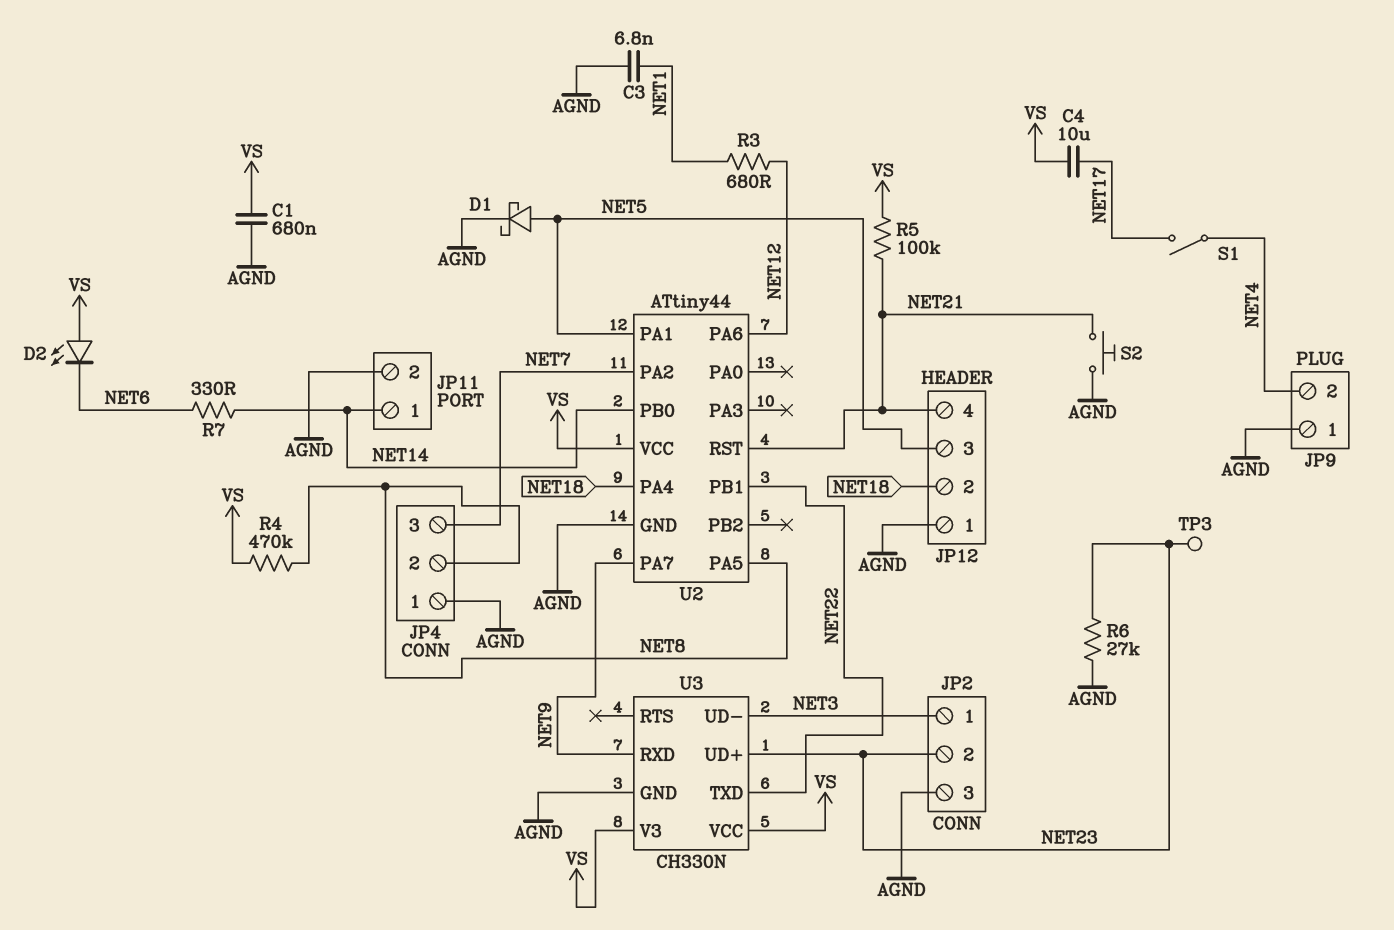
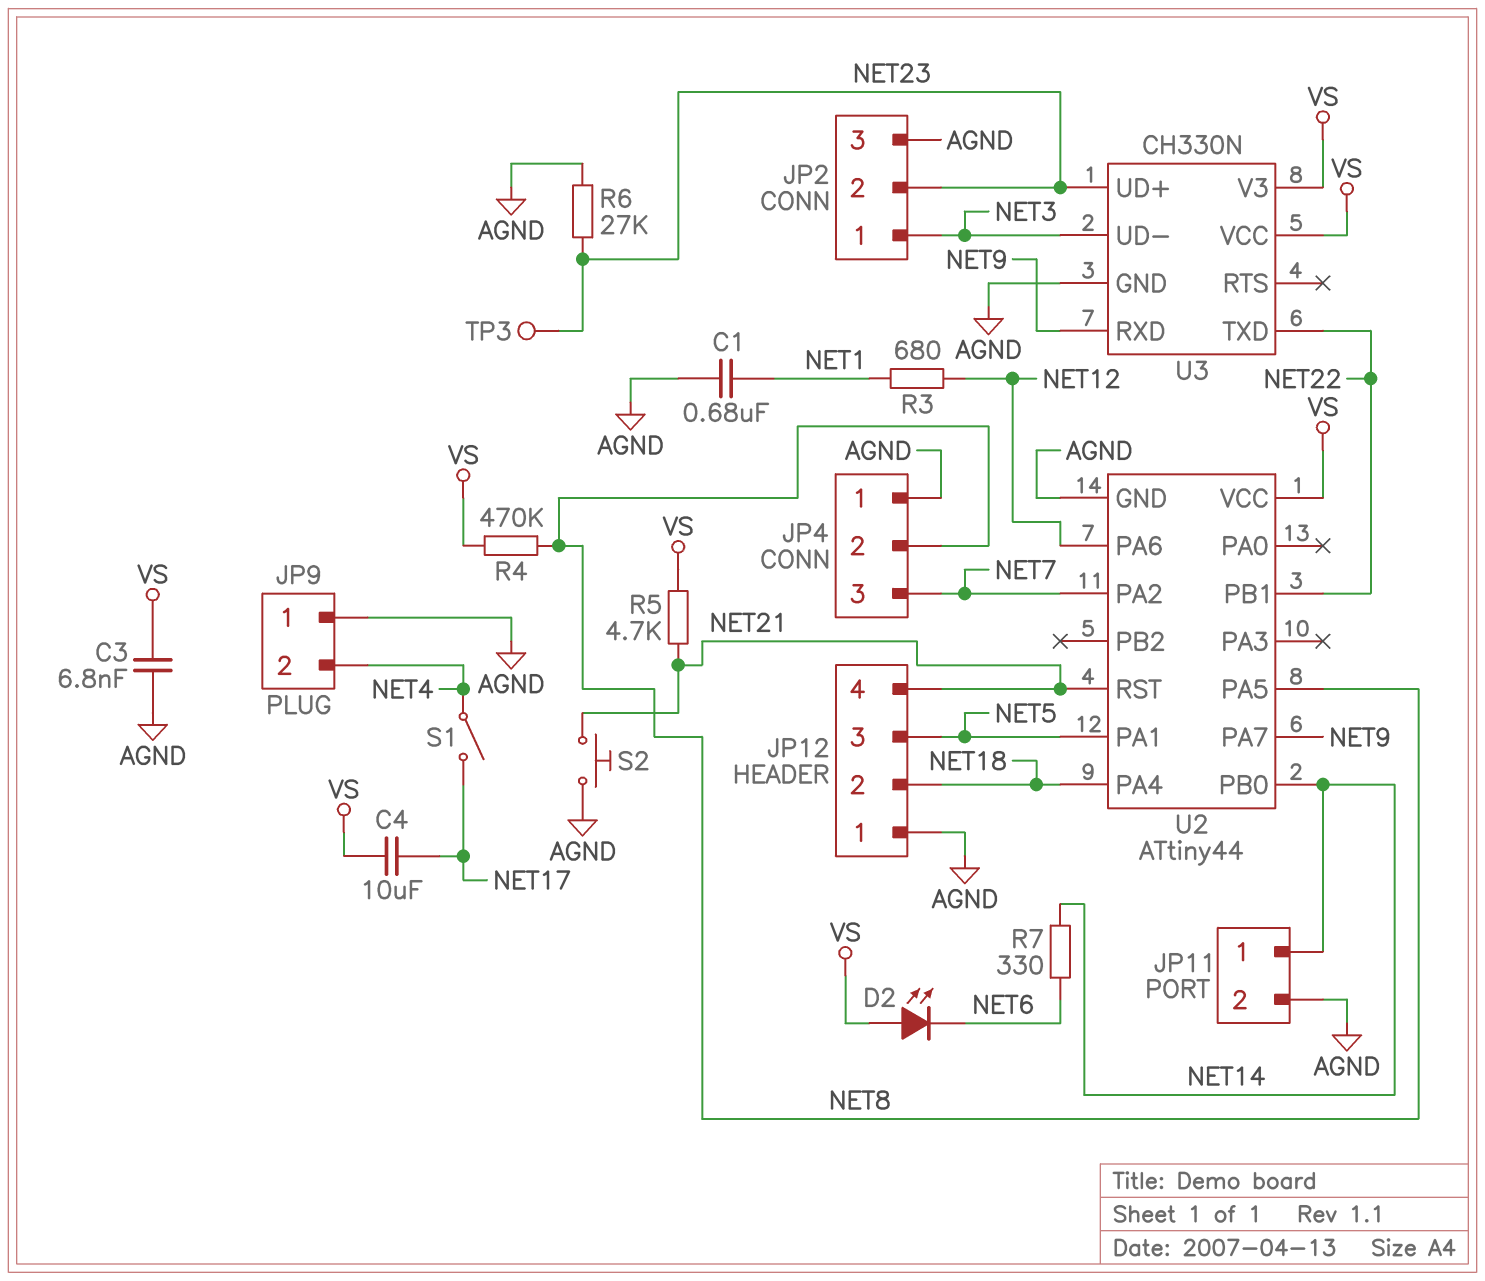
C1: 680nF (AGND, VS) -> 680nF (AGND, NET1)
C3: 6.8nF (AGND, NET1) -> 6.8nF (AGND, VS)
D1: schottky (A NET5, K AGND) -> none
R5: 100k (NET21, VS) -> 4.7k (NET21, VS)

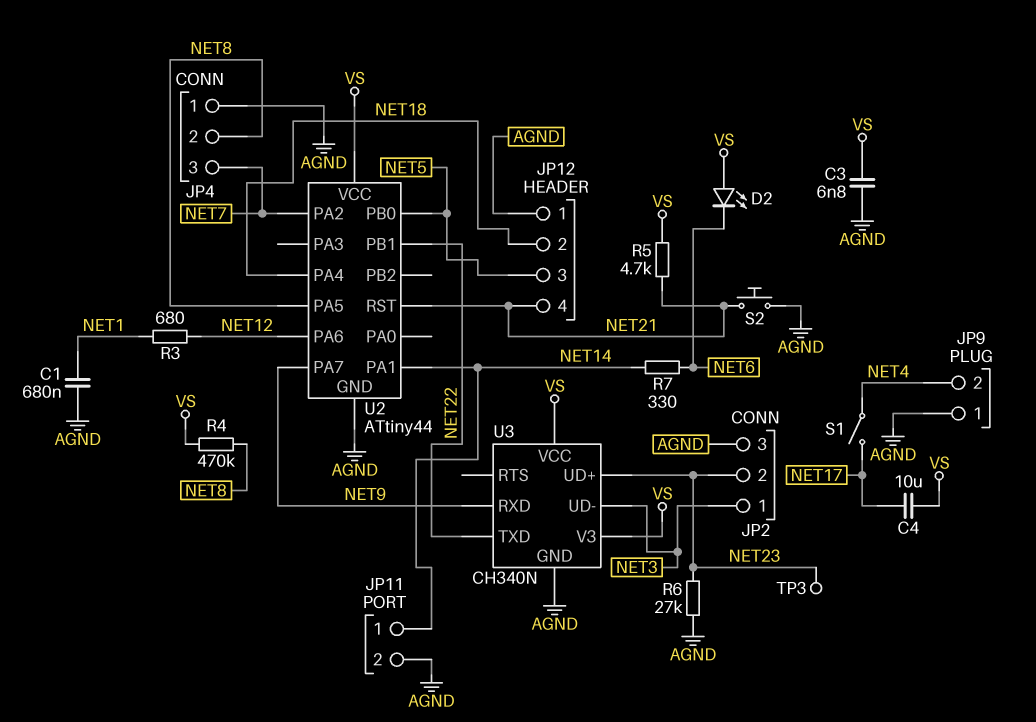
U2 pin PA1: NET5 -> NET14
U2 pin PB0: NET14 -> NET5
U3: CH330N -> CH340N

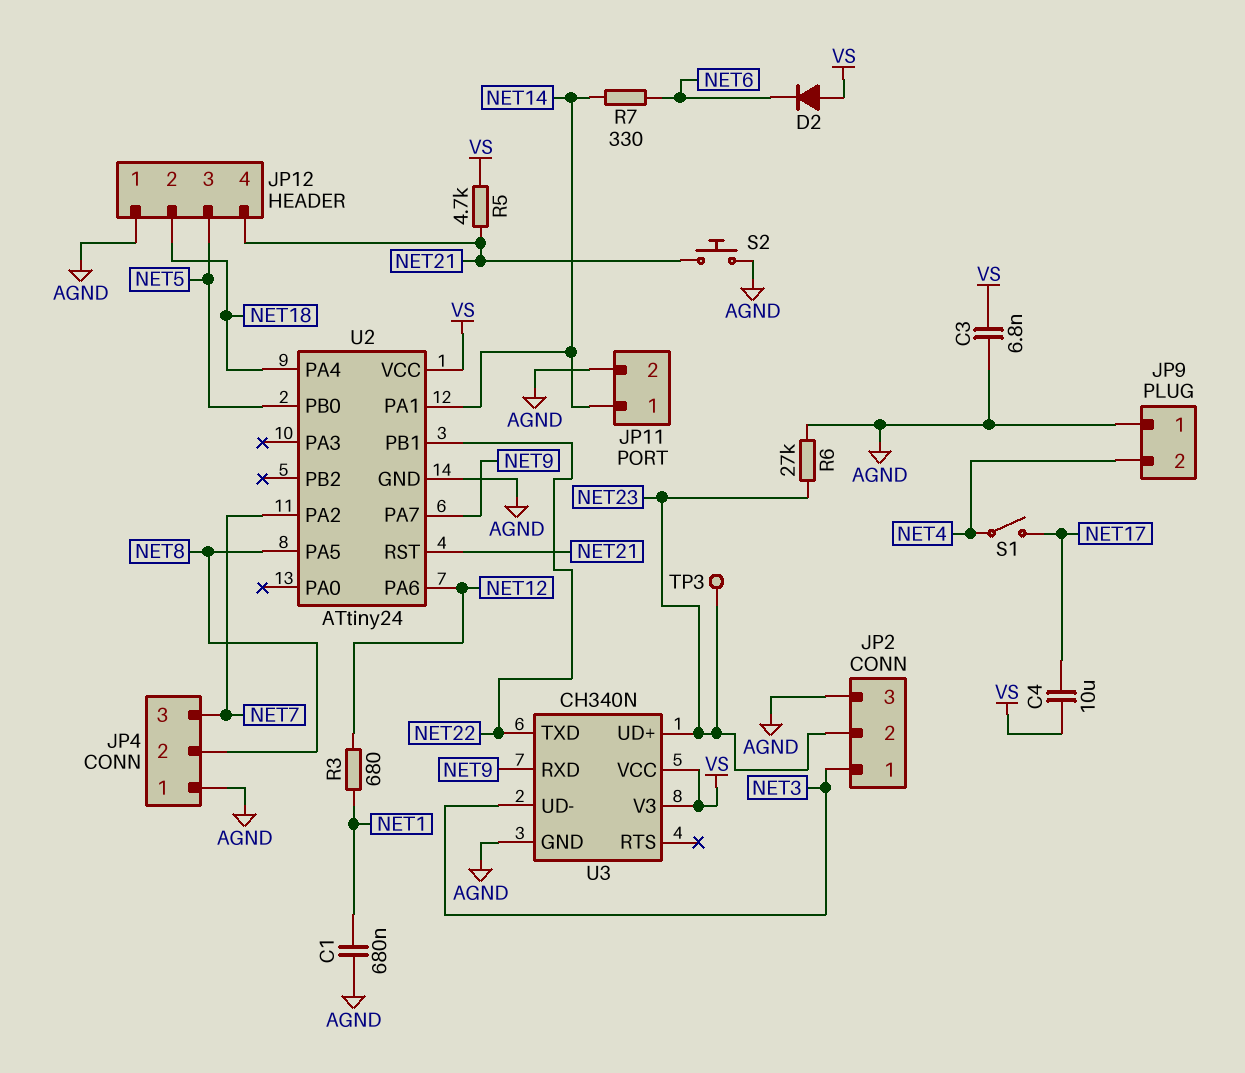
D2: LED (A VS, K NET6) -> diode (A VS, K NET6)
R4: 470k (NET8, VS) -> none
U2: ATtiny44 -> ATtiny24

